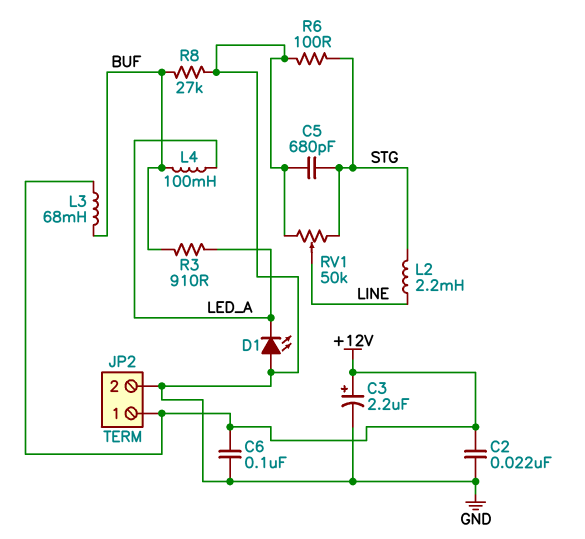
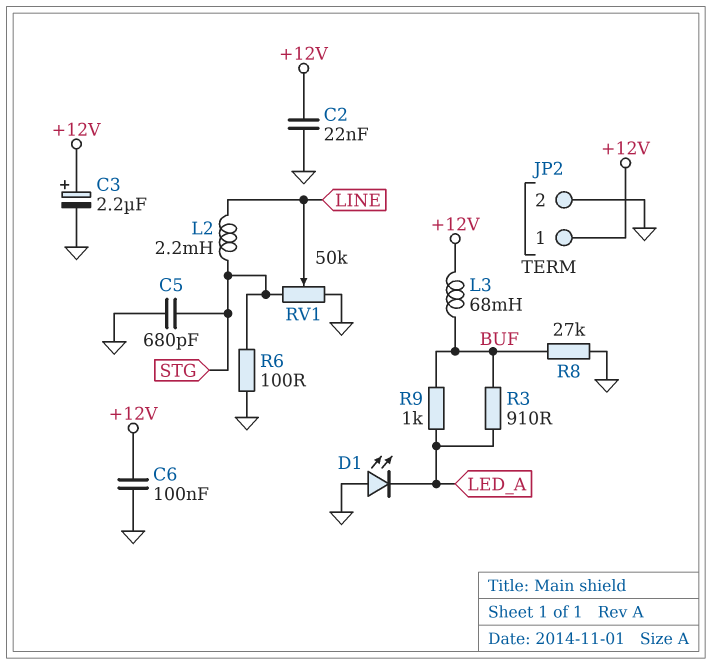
L4: 100mH (BUF, LED_A) -> none
R9: none -> 1k (BUF, LED_A)

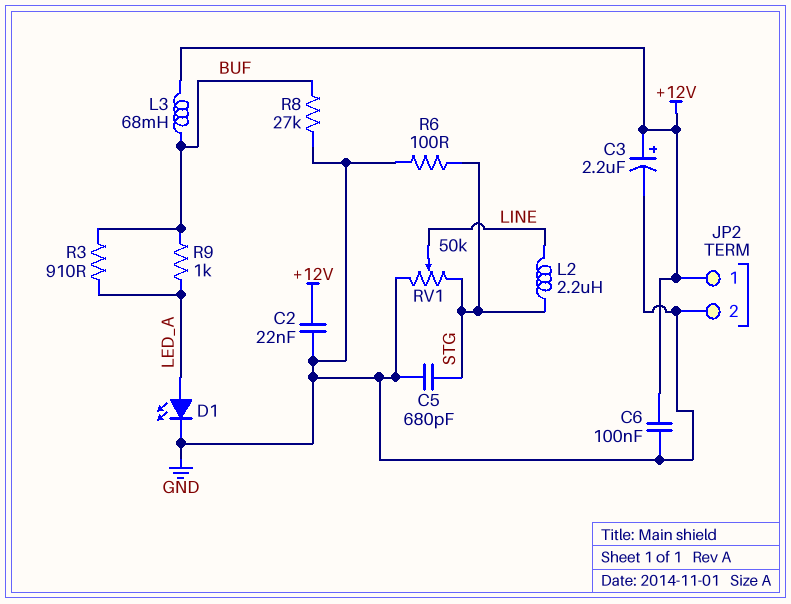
D1: LED (A GND, K LED_A) -> LED (A LED_A, K GND)
L2: 2.2mH (LINE, STG) -> 2.2uH (LINE, STG)

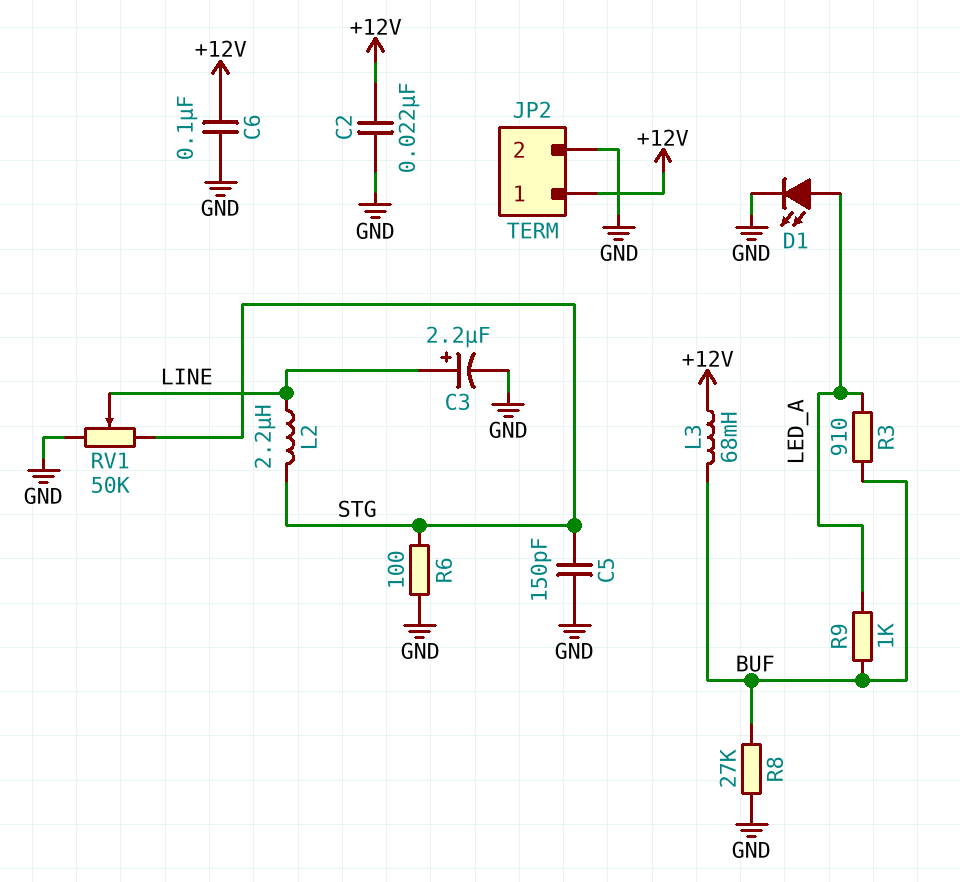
C3: 2.2uF (plus +12V, minus GND) -> 2.2uF (plus LINE, minus GND)
C5: 680pF (GND, STG) -> 150pF (GND, STG)

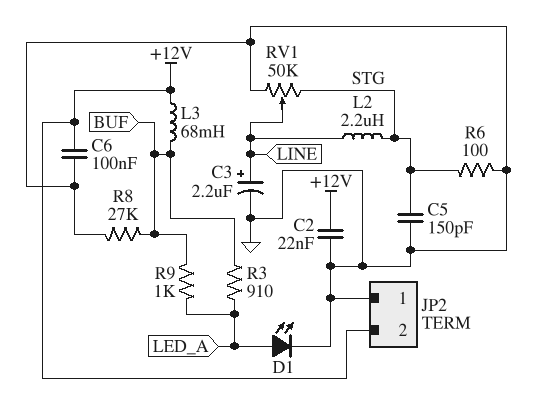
JP2 pin 1: +12V -> GND
JP2 pin 2: GND -> +12V

